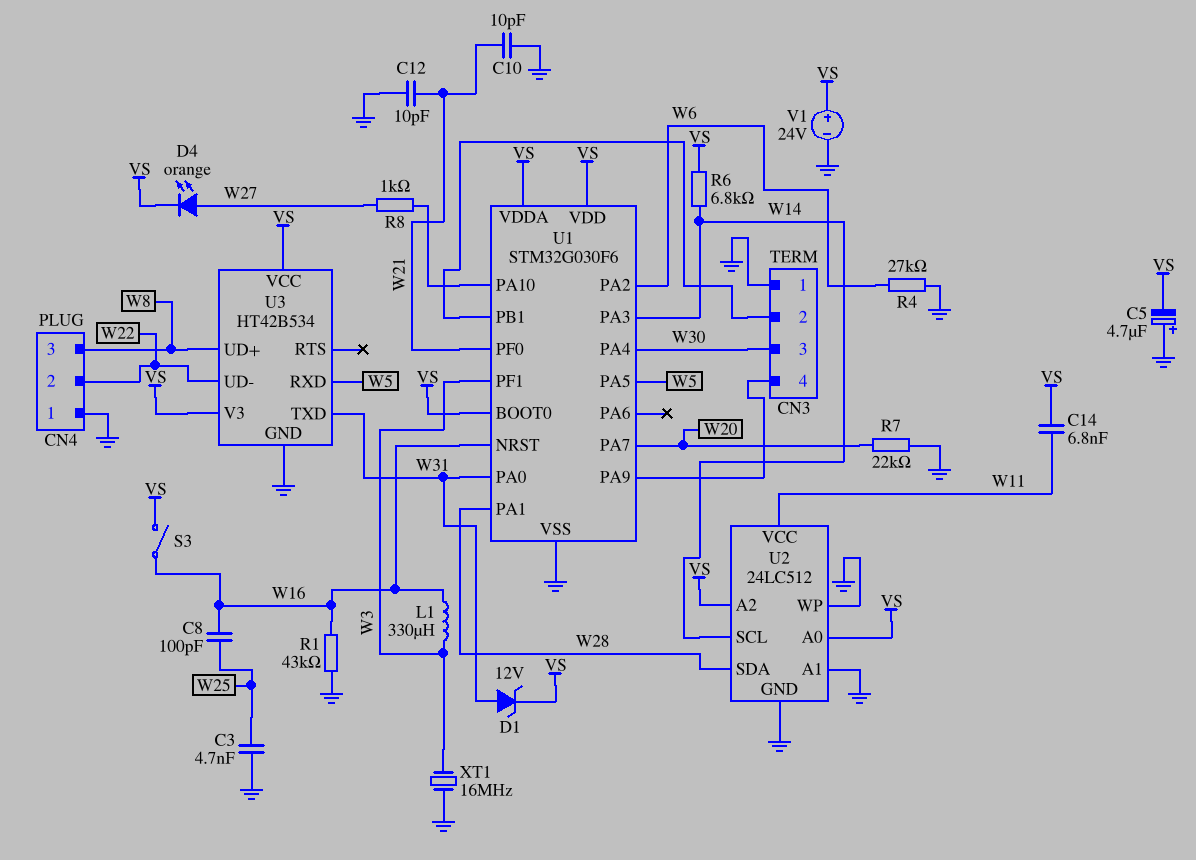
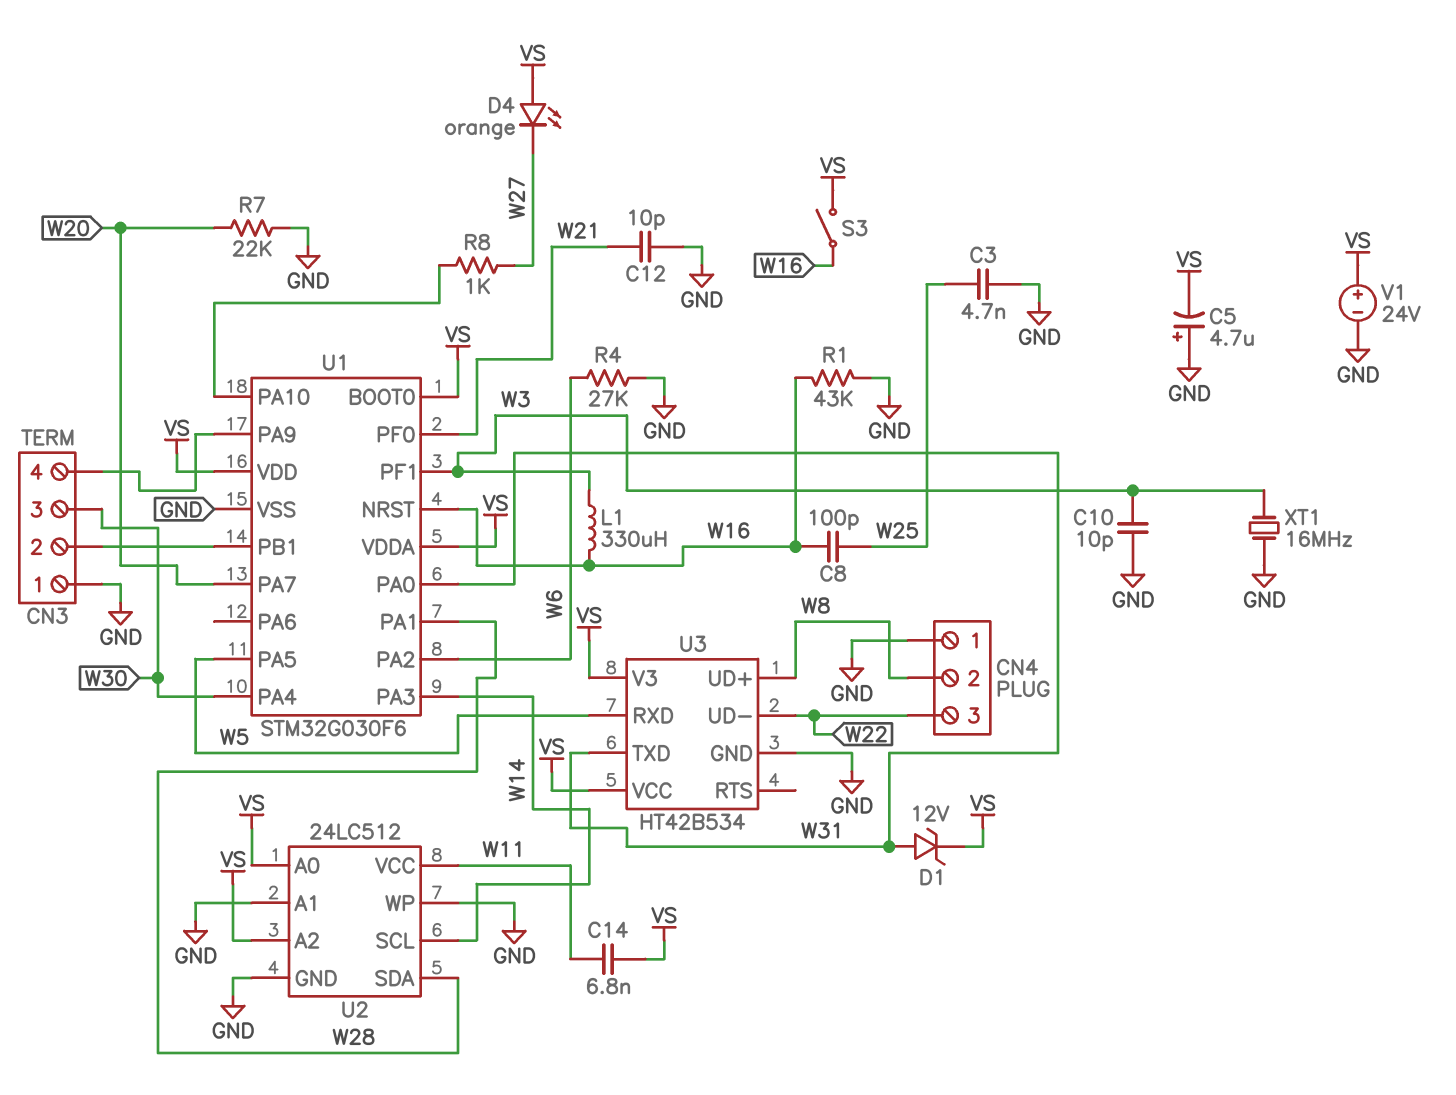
C10: 10pF (GND, W21) -> 10pF (GND, W3)
CN4 pin 2: W22 -> W8
CN4 pin 3: W8 -> W22
D4: LED orange (A W27, K VS) -> LED orange (A VS, K W27)
R6: 6.8k (VS, W14) -> none

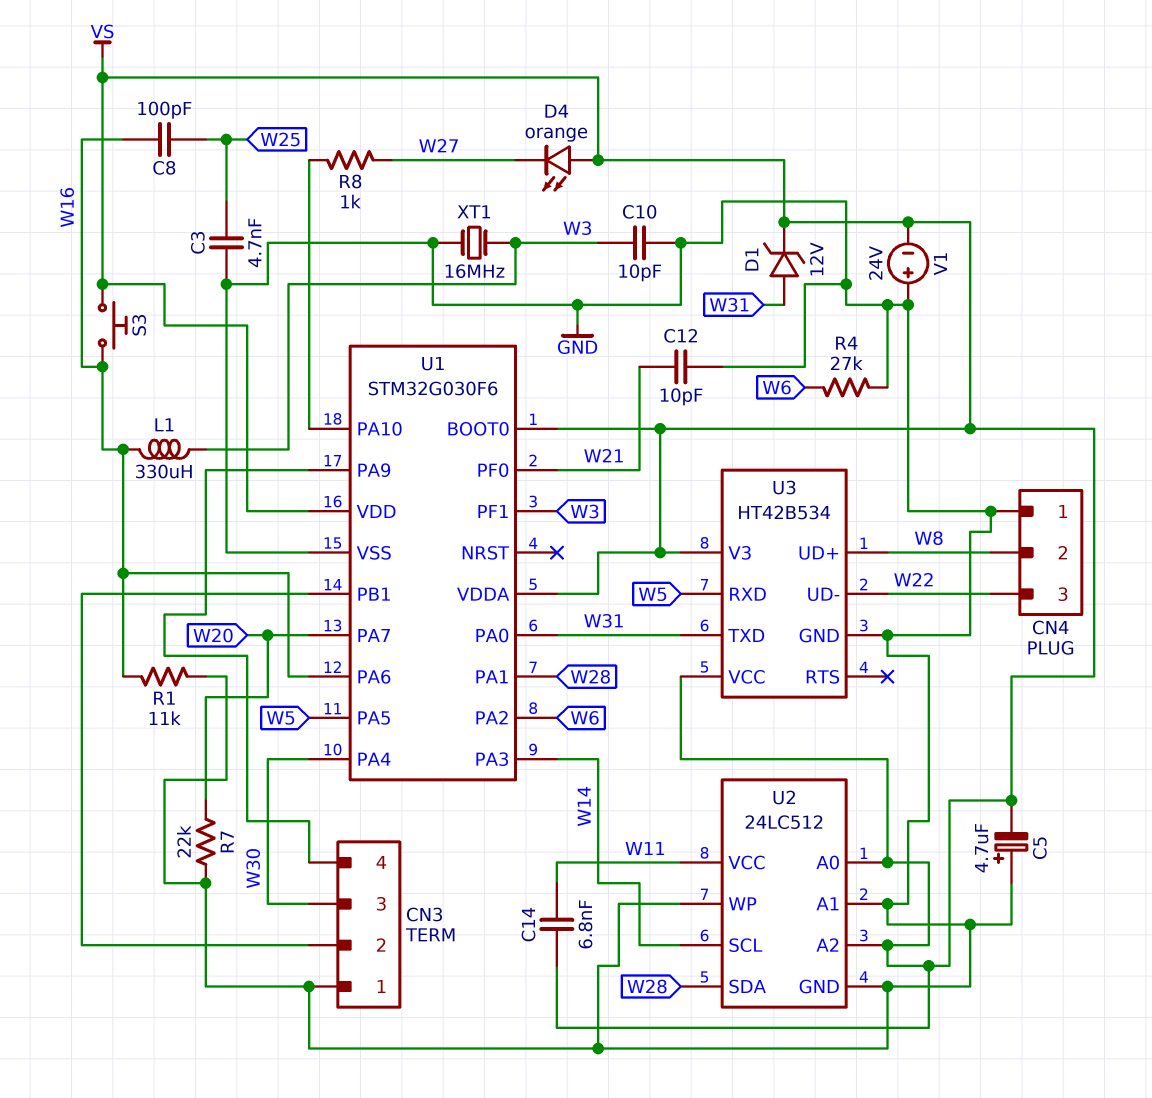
R1: 43k (GND, W16) -> 11k (GND, W16)
S3: switch (VS, W16) -> button (VS, W16)
U1 pin NRST: W16 -> none
U1 pin PA6: none -> W16
V1: 24V (plus VS, minus GND) -> 24V (plus GND, minus VS)

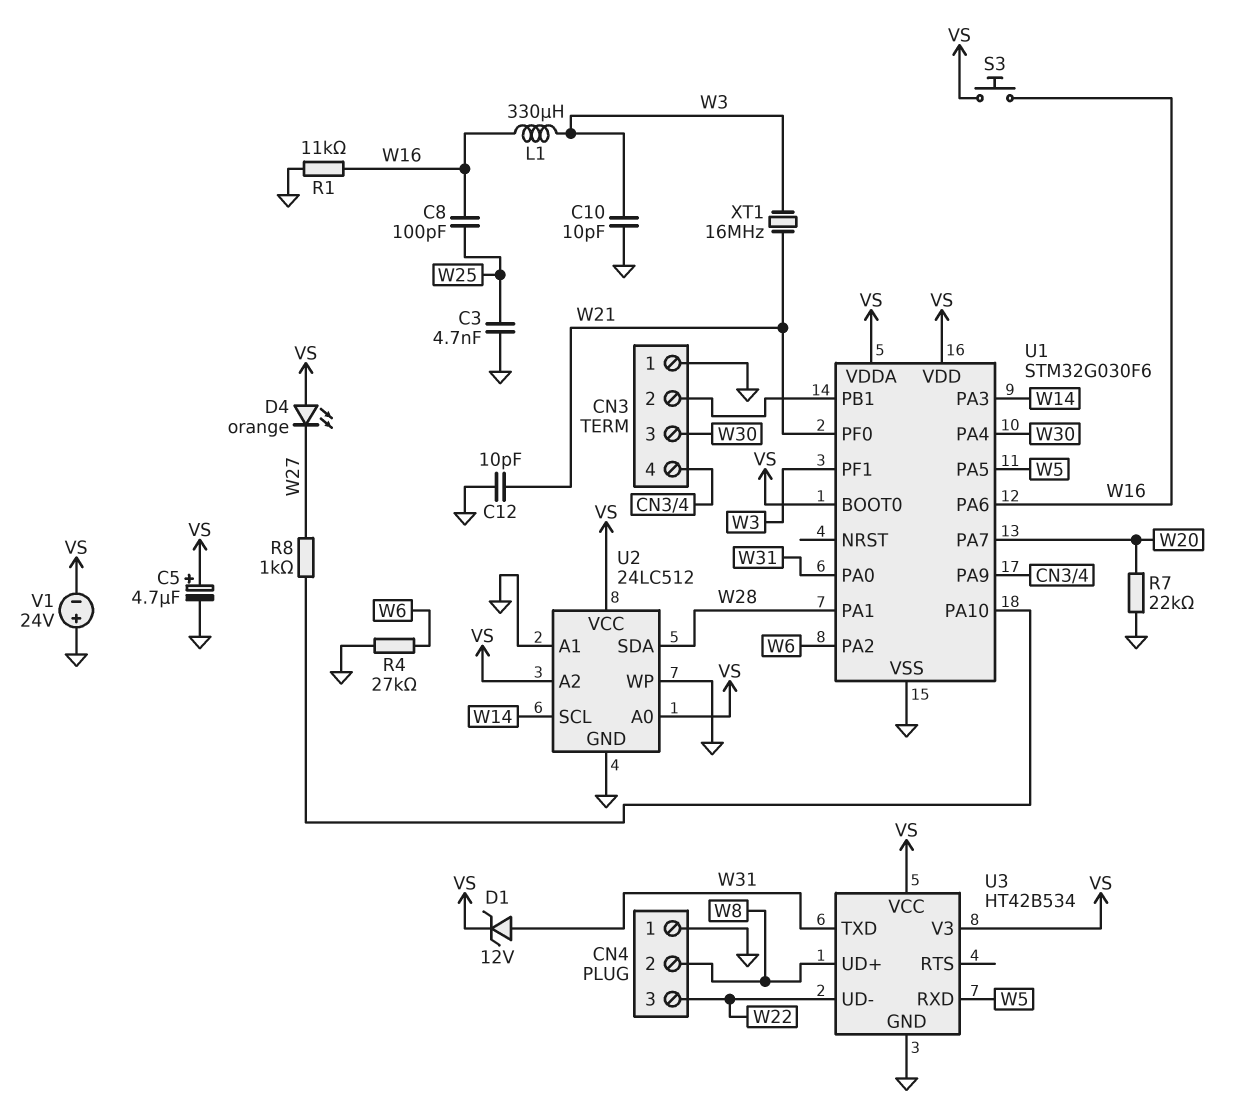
C5: 4.7uF (plus GND, minus VS) -> 4.7uF (plus VS, minus GND)
C14: 6.8nF (VS, W11) -> none
U2 pin VCC: W11 -> VS
XT1: 16MHz (GND, W3) -> 16MHz (W3, W21)

